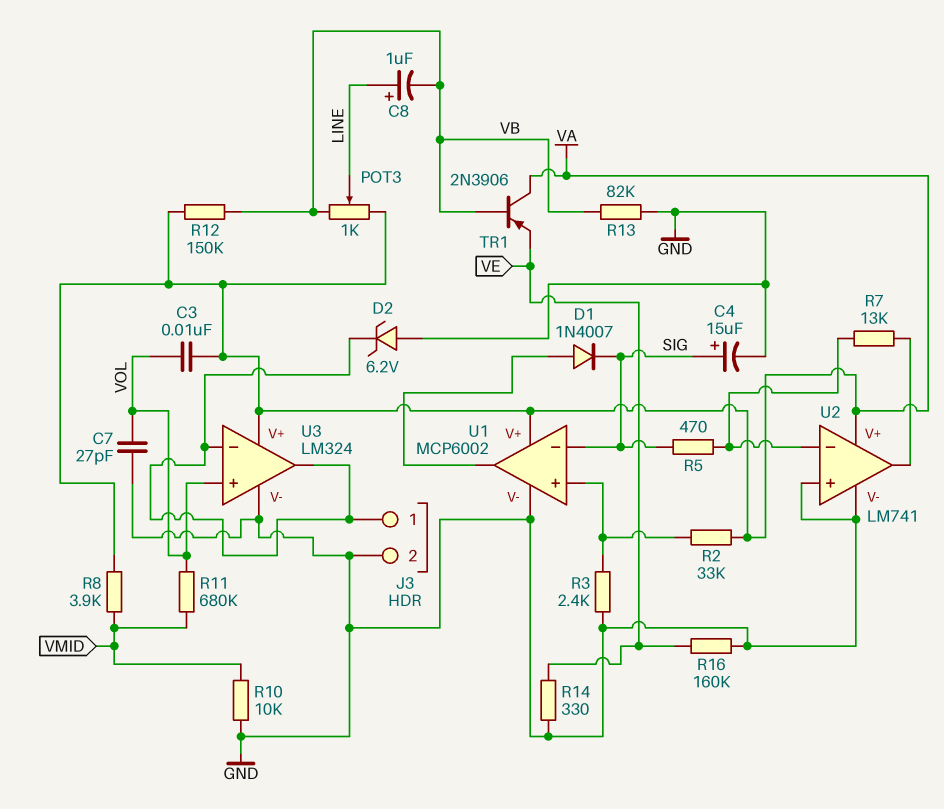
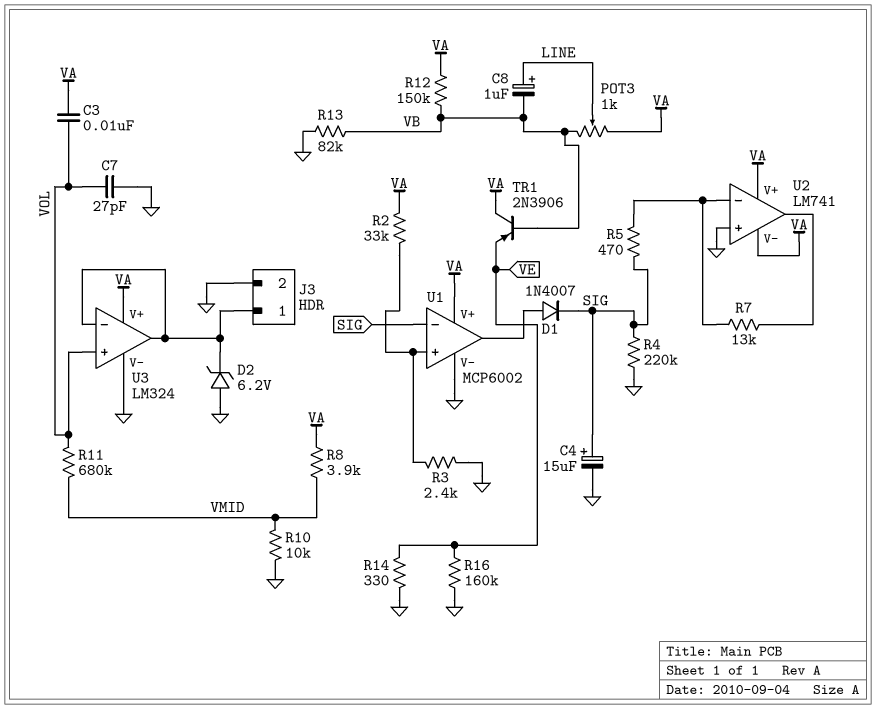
R4: none -> 220k (GND, SIG)
U2 pin V-: GND -> VA

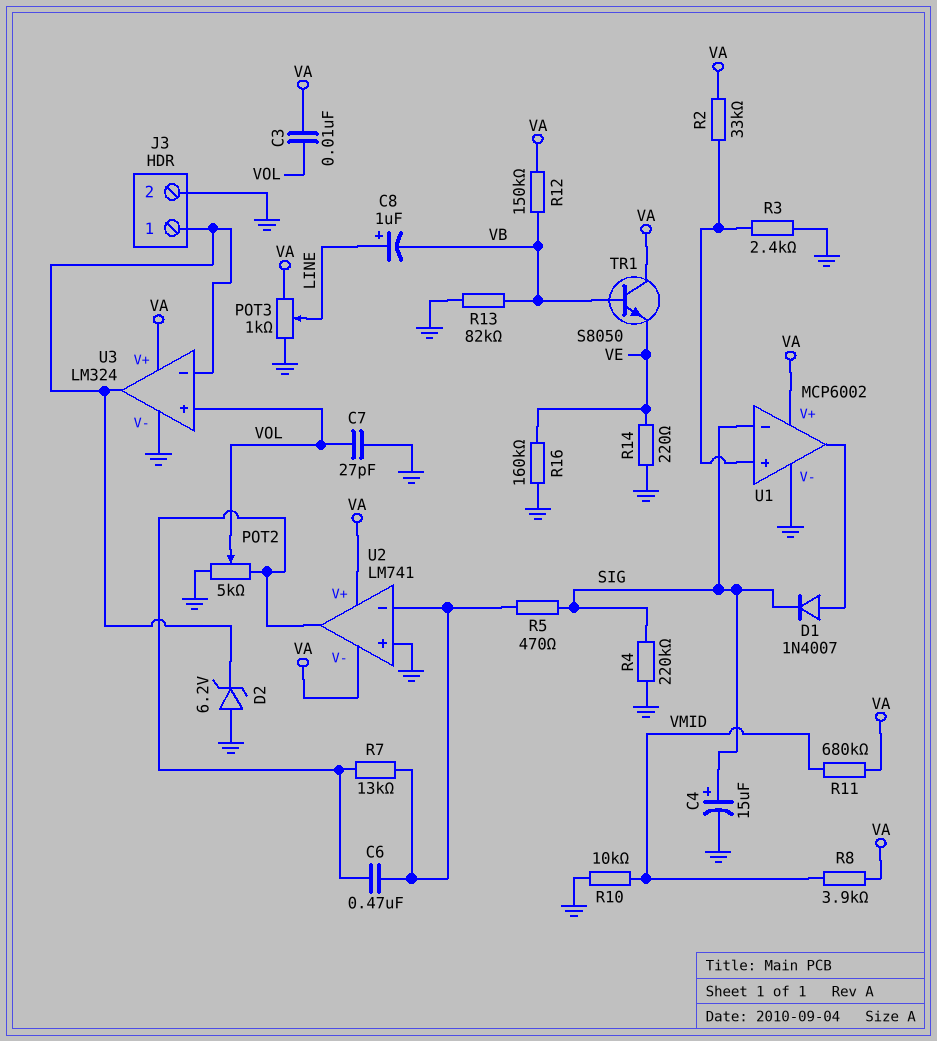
C6: none -> 470nF (U2/in-, U2/out)
POT2: none -> 5k (GND, U2/out, wiper VOL)
POT3: 1k (VA, VB, wiper LINE) -> 1k (GND, VA, wiper LINE)
R11: 680k (VMID, VOL) -> 680k (VA, VMID)
R14: 330 (GND, VE) -> 220 (GND, VE)
TR1: PNP 2N3906 (B VB, C VA, E VE) -> NPN S8050 (B VB, C VA, E VE)

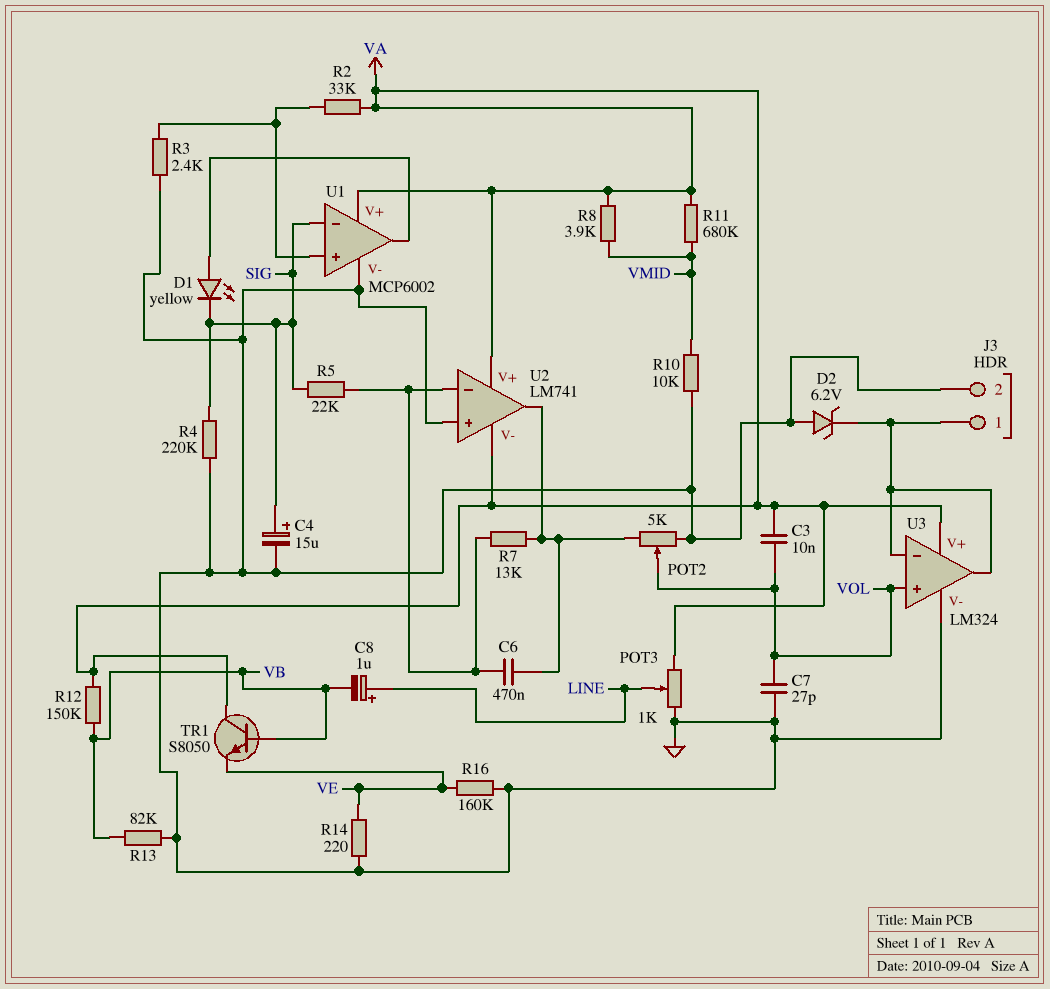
D1: diode 1N4007 (A U1/out, K SIG) -> LED yellow (A U1/out, K SIG)
R5: 470 (SIG, U2/in-) -> 22k (SIG, U2/in-)

